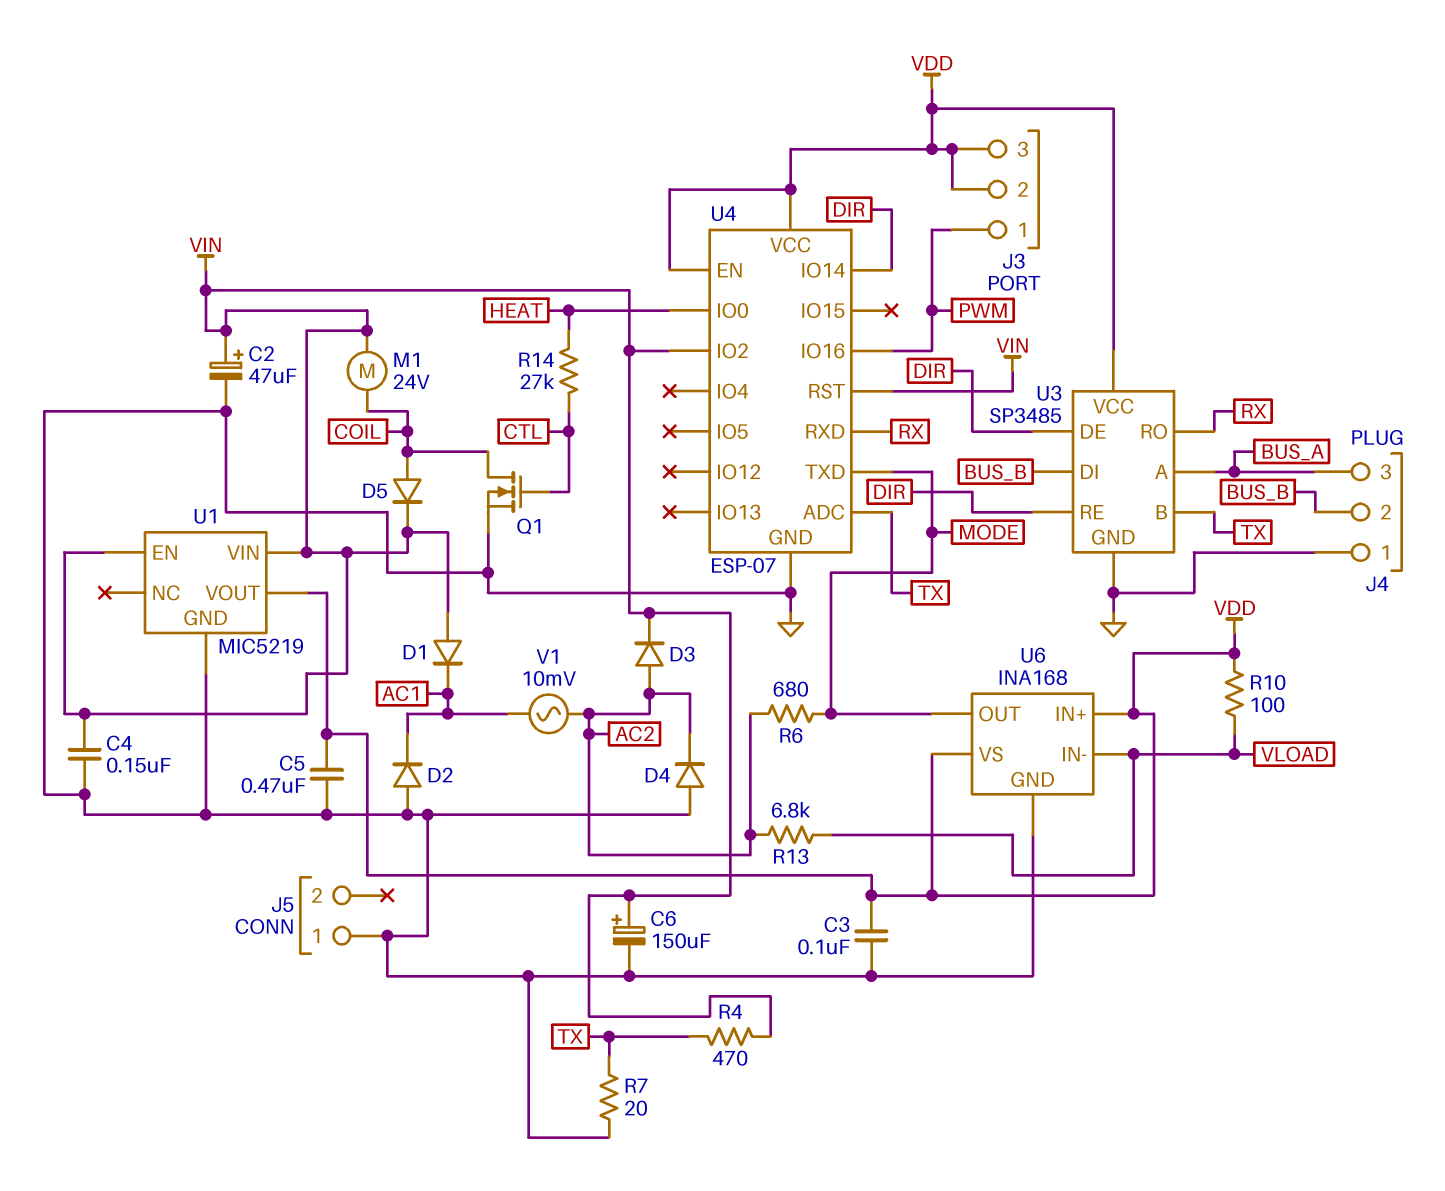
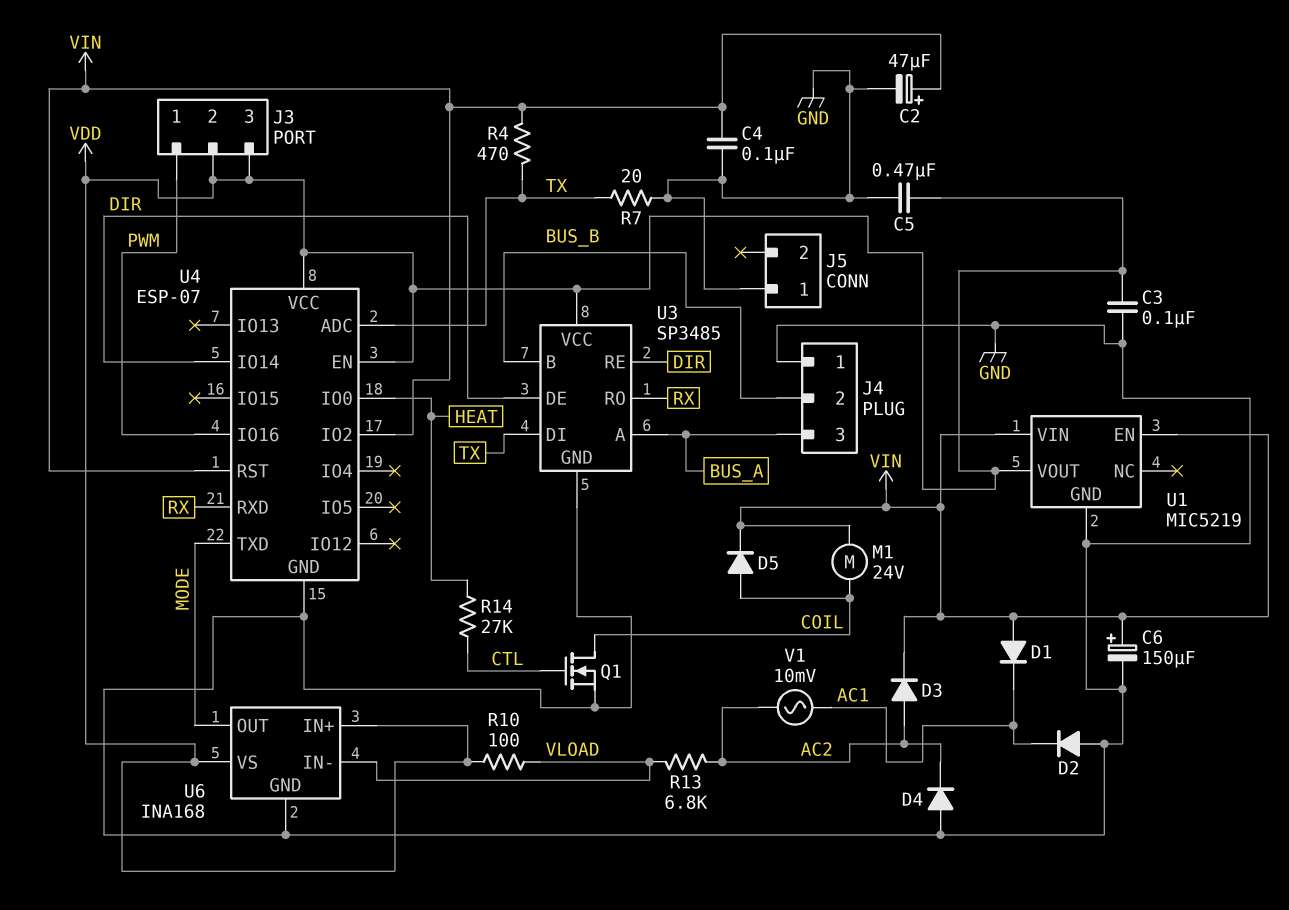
C4: 150nF (GND, VIN) -> 100nF (GND, VIN)
R6: 680 (AC2, MODE) -> none
U3 pin B: TX -> BUS_B
U3 pin DI: BUS_B -> TX

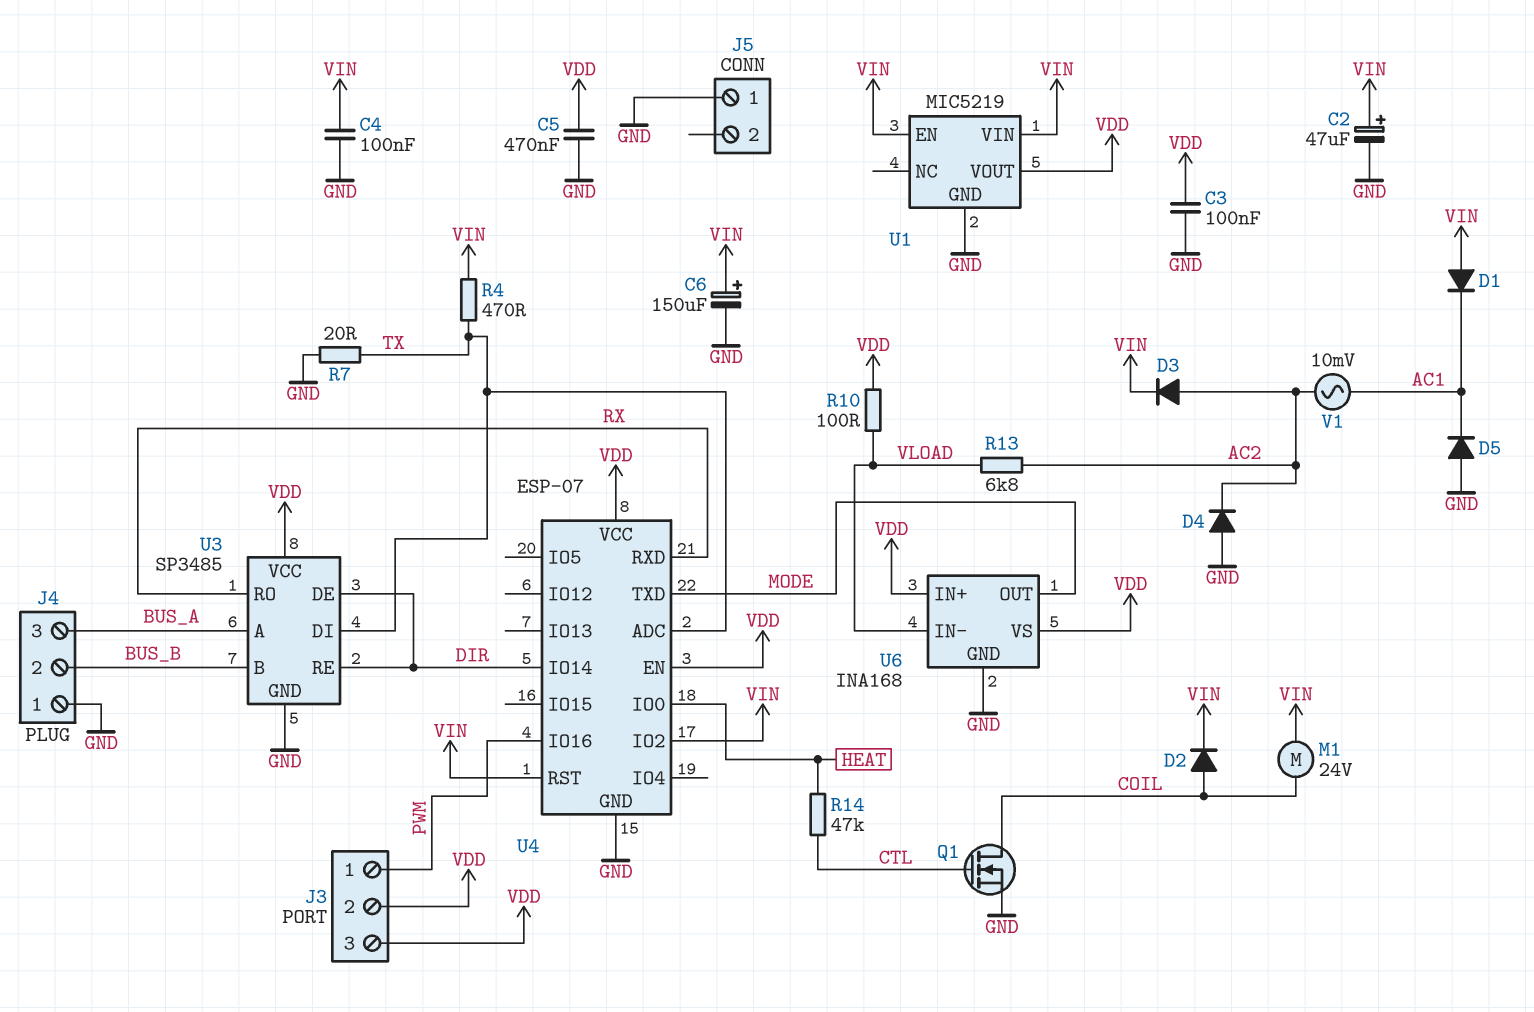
D2: diode (A GND, K AC1) -> diode (A COIL, K VIN)
D5: diode (A COIL, K VIN) -> diode (A GND, K AC1)
R14: 27k (CTL, HEAT) -> 47k (CTL, HEAT)

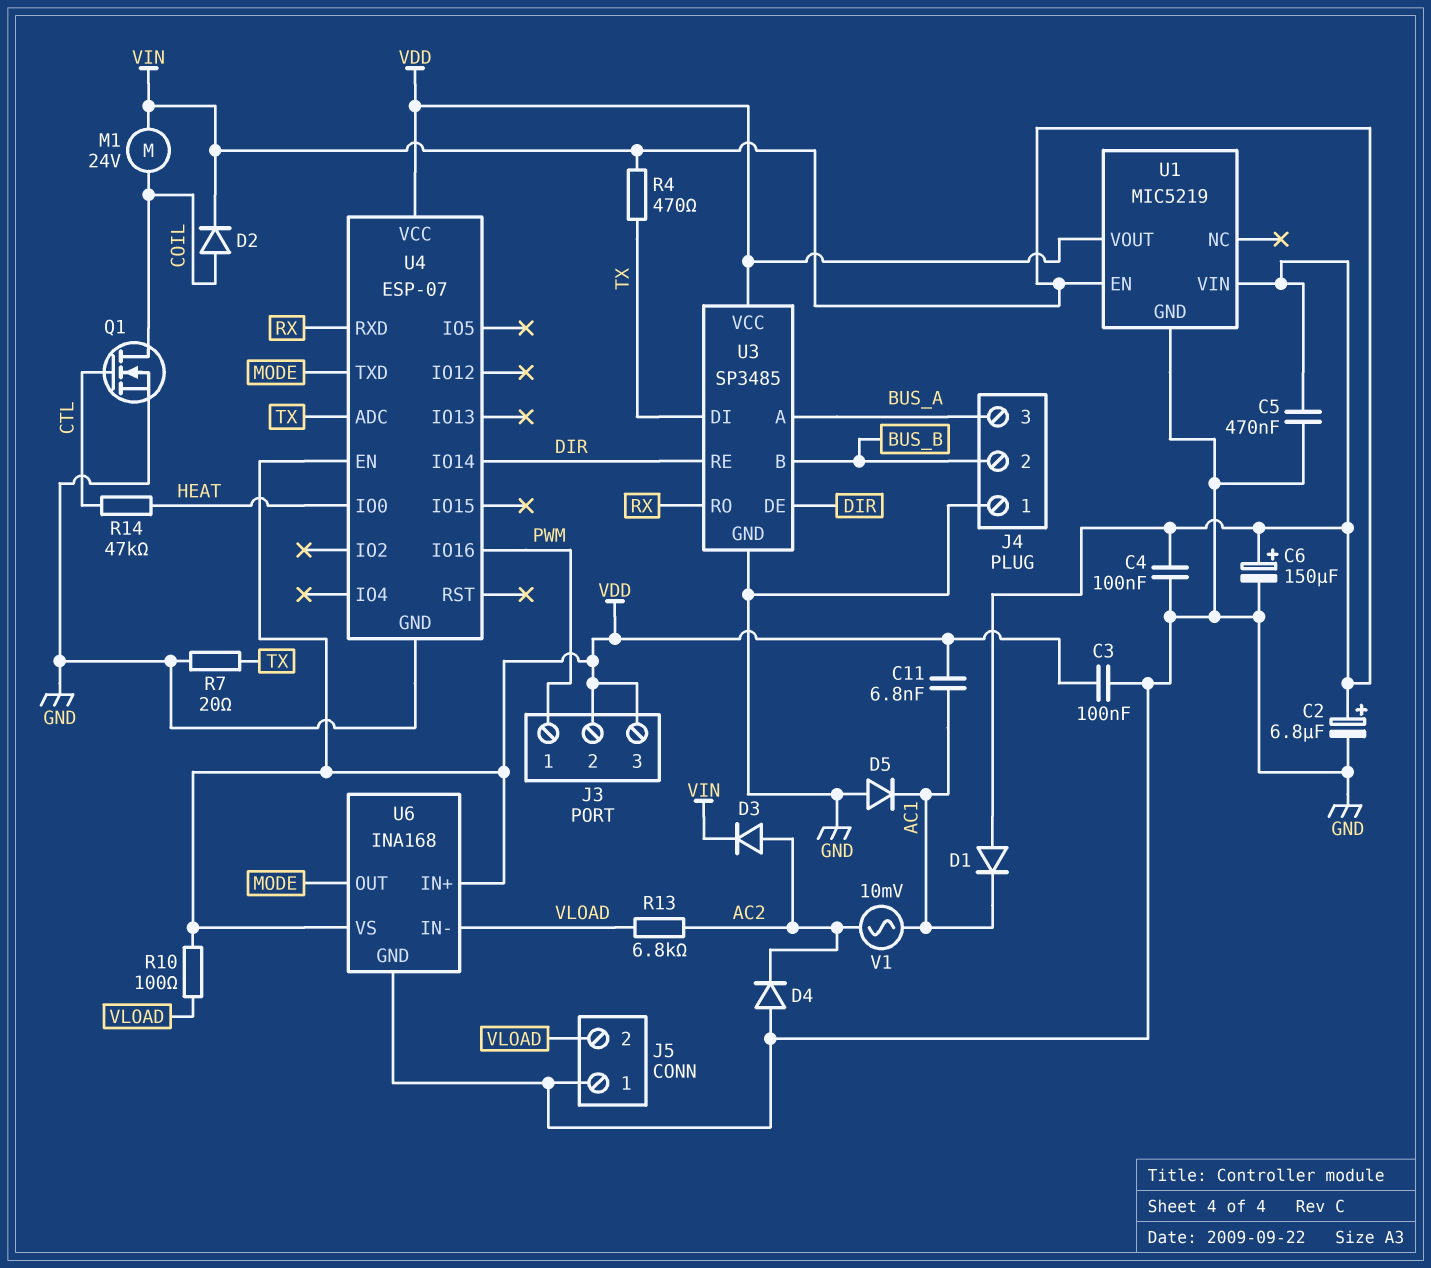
C2: 47uF (plus VIN, minus GND) -> 6.8uF (plus VIN, minus GND)
C5: 470nF (GND, VDD) -> 470nF (GND, VIN)
C11: none -> 6.8nF (AC1, VDD)
J5 pin 2: none -> VLOAD
U4 pin IO2: VIN -> none
U4 pin RST: VIN -> none

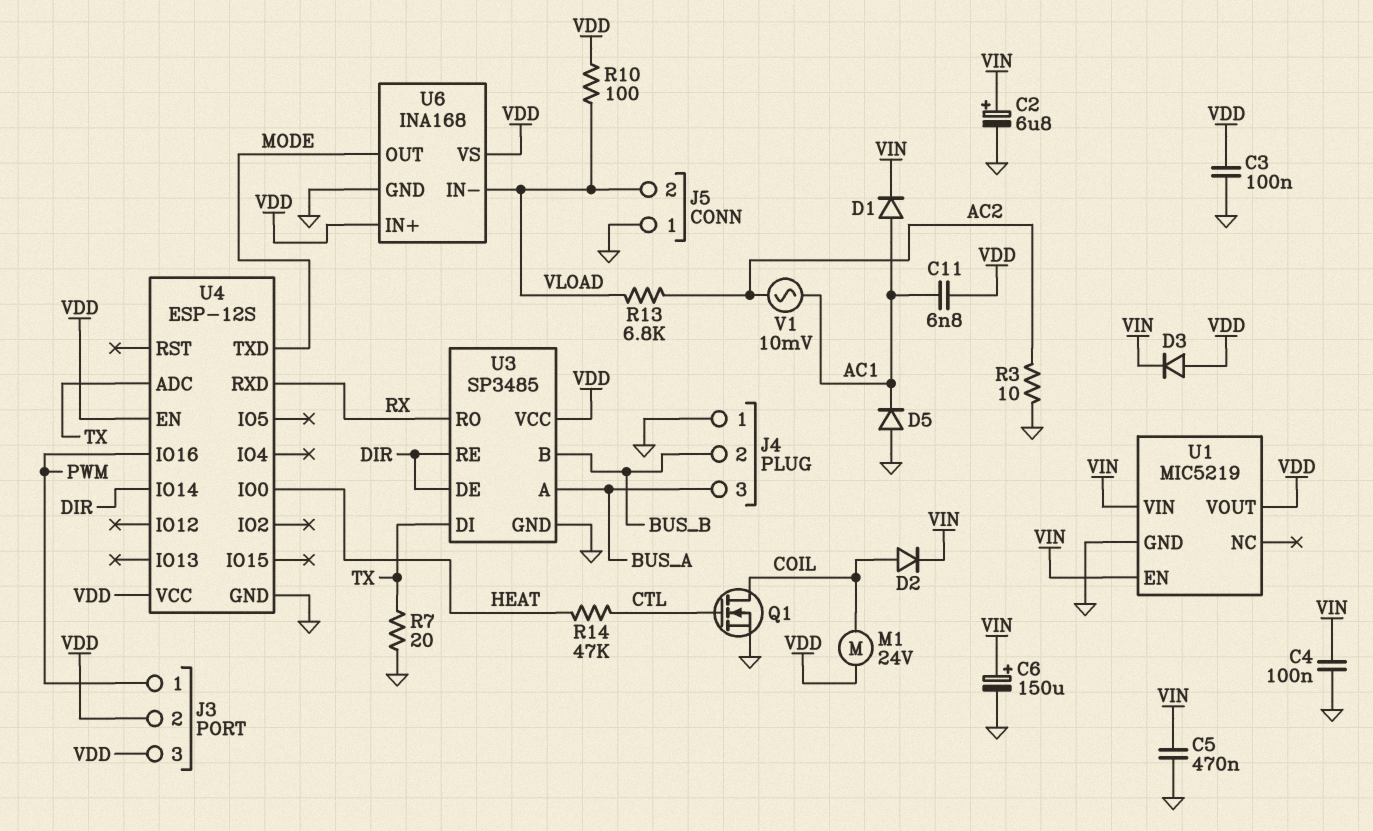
D1: diode (A VIN, K AC1) -> diode (A AC1, K VIN)
D3: diode (A AC2, K VIN) -> diode (A VDD, K VIN)
D4: diode (A GND, K AC2) -> none
M1: motor 24V (COIL, VIN) -> motor 24V (COIL, VDD)
R3: none -> 10 (AC2, GND)
R4: 470 (TX, VIN) -> none
U4: ESP-07 -> ESP-12S

